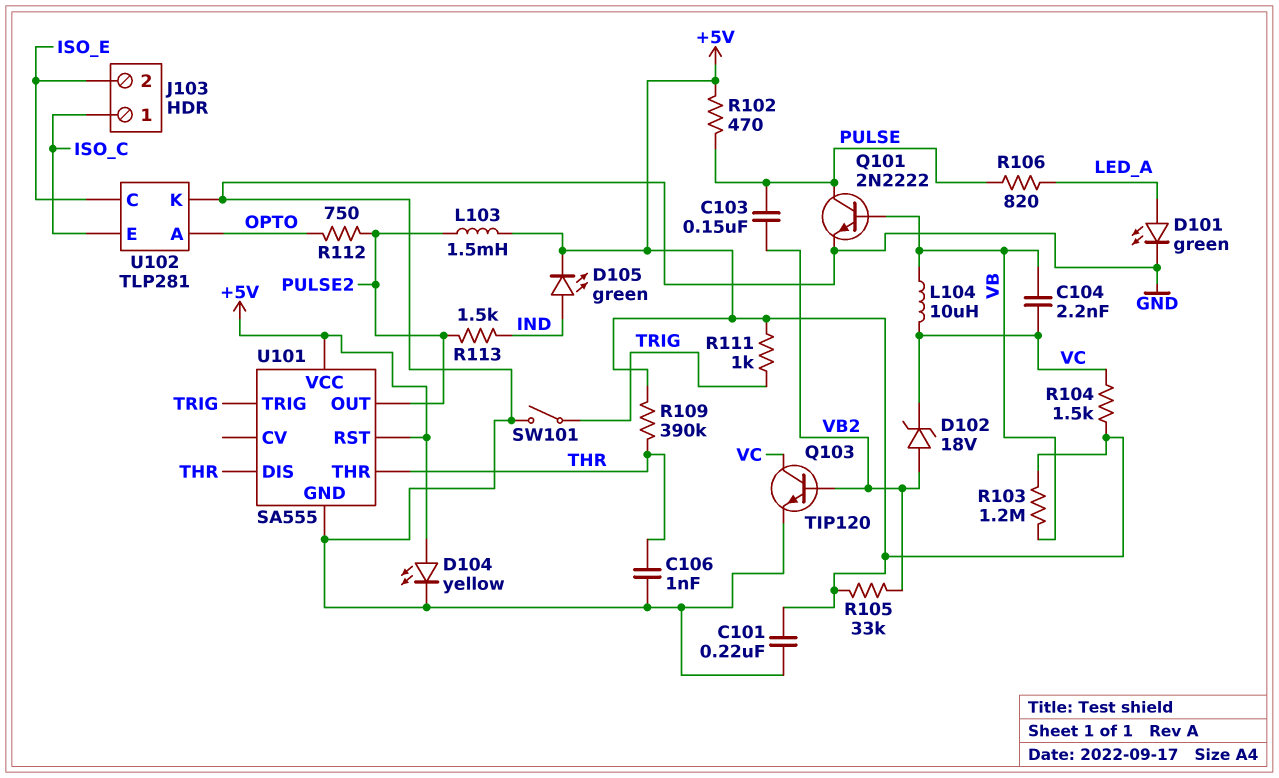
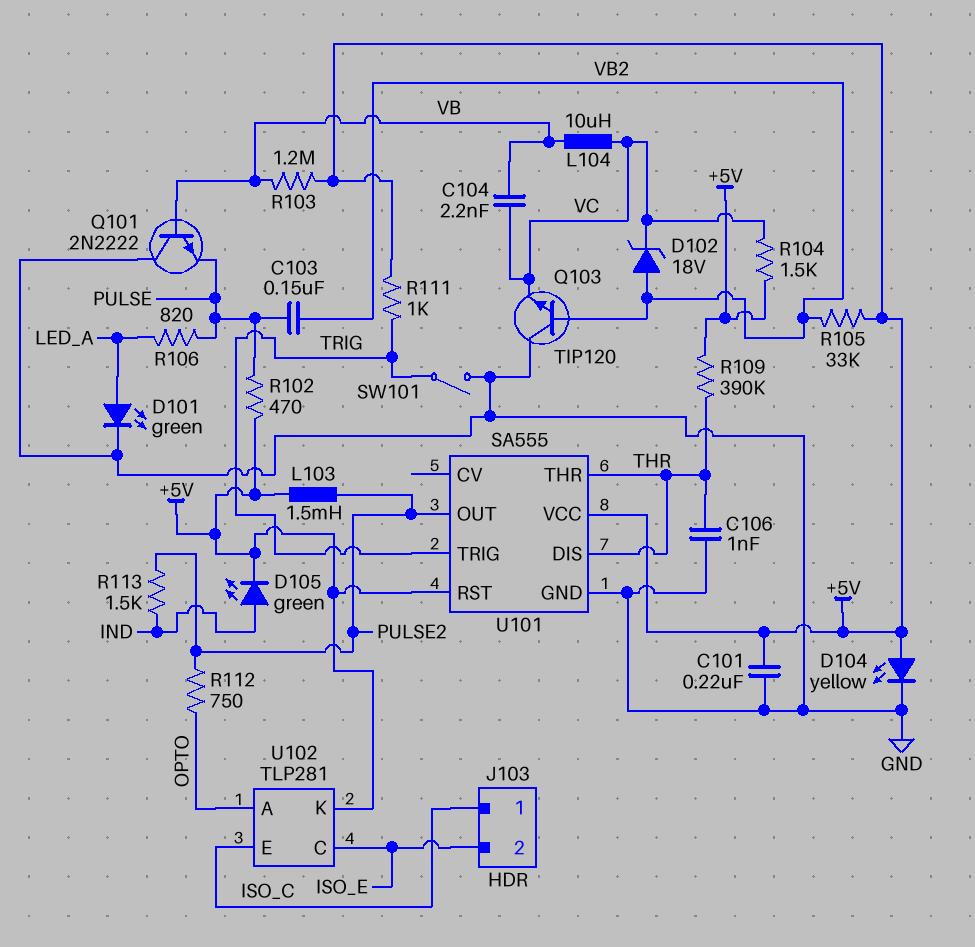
Q101: NPN 2N2222 (B VB, C PULSE, E GND) -> NPN 2N2222 (B VB, C GND, E PULSE)
Q103: NPN TIP120 (B VB2, C VC, E GND) -> NPN TIP120 (B VB2, C GND, E VC)
U102 pin K: GND -> +5V

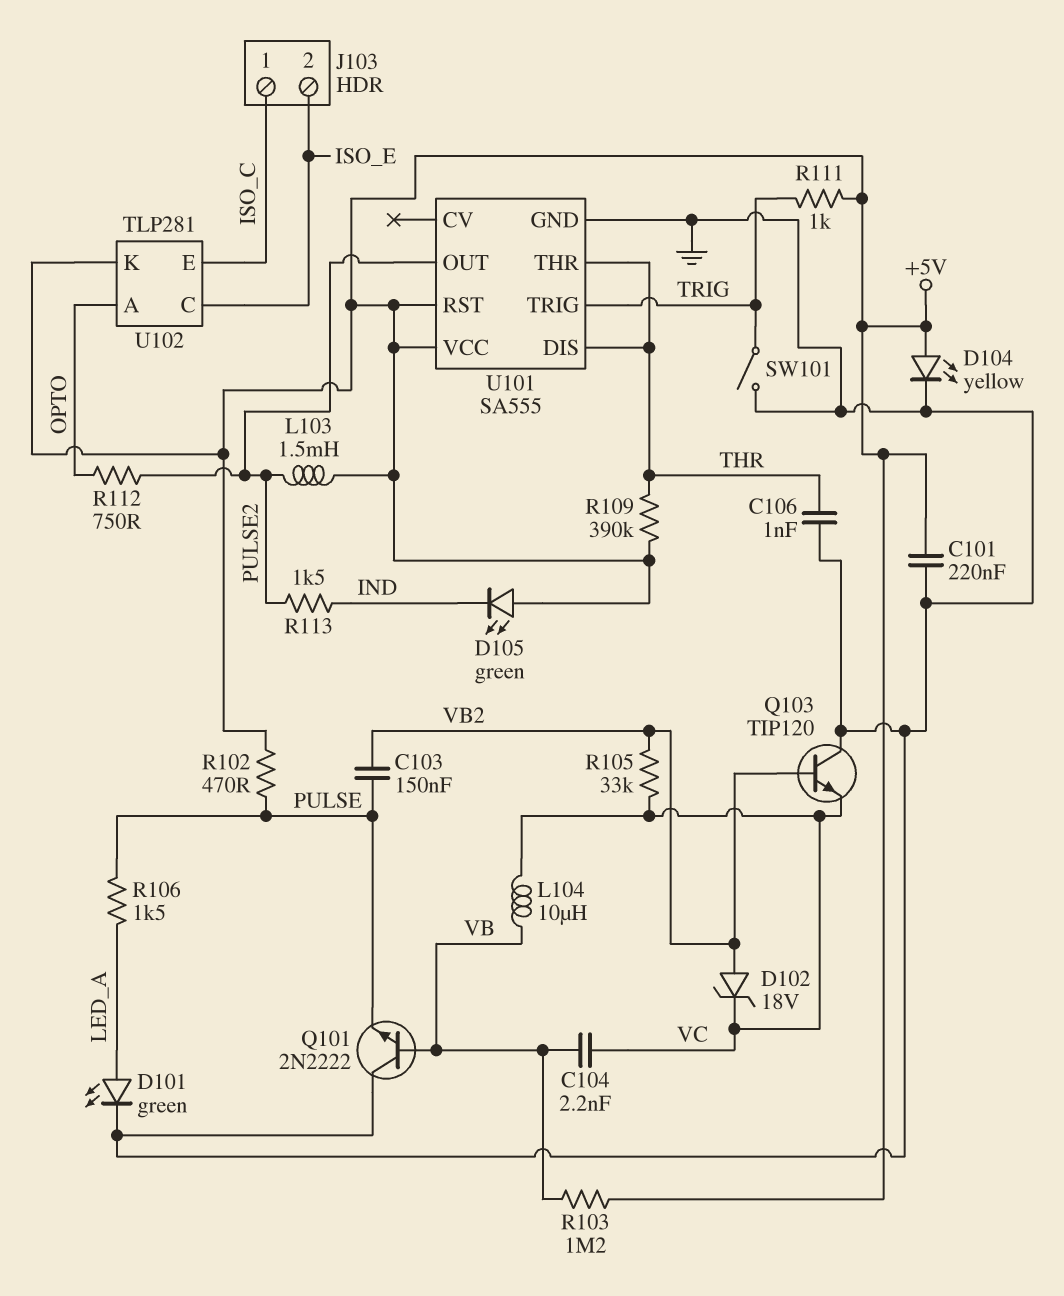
D105: LED green (A IND, K +5V) -> LED green (A +5V, K IND)
R104: 1.5k (+5V, VC) -> none
R105: 33k (+5V, VB2) -> 33k (VB2, VC)
R106: 820 (LED_A, PULSE) -> 1.5k (LED_A, PULSE)

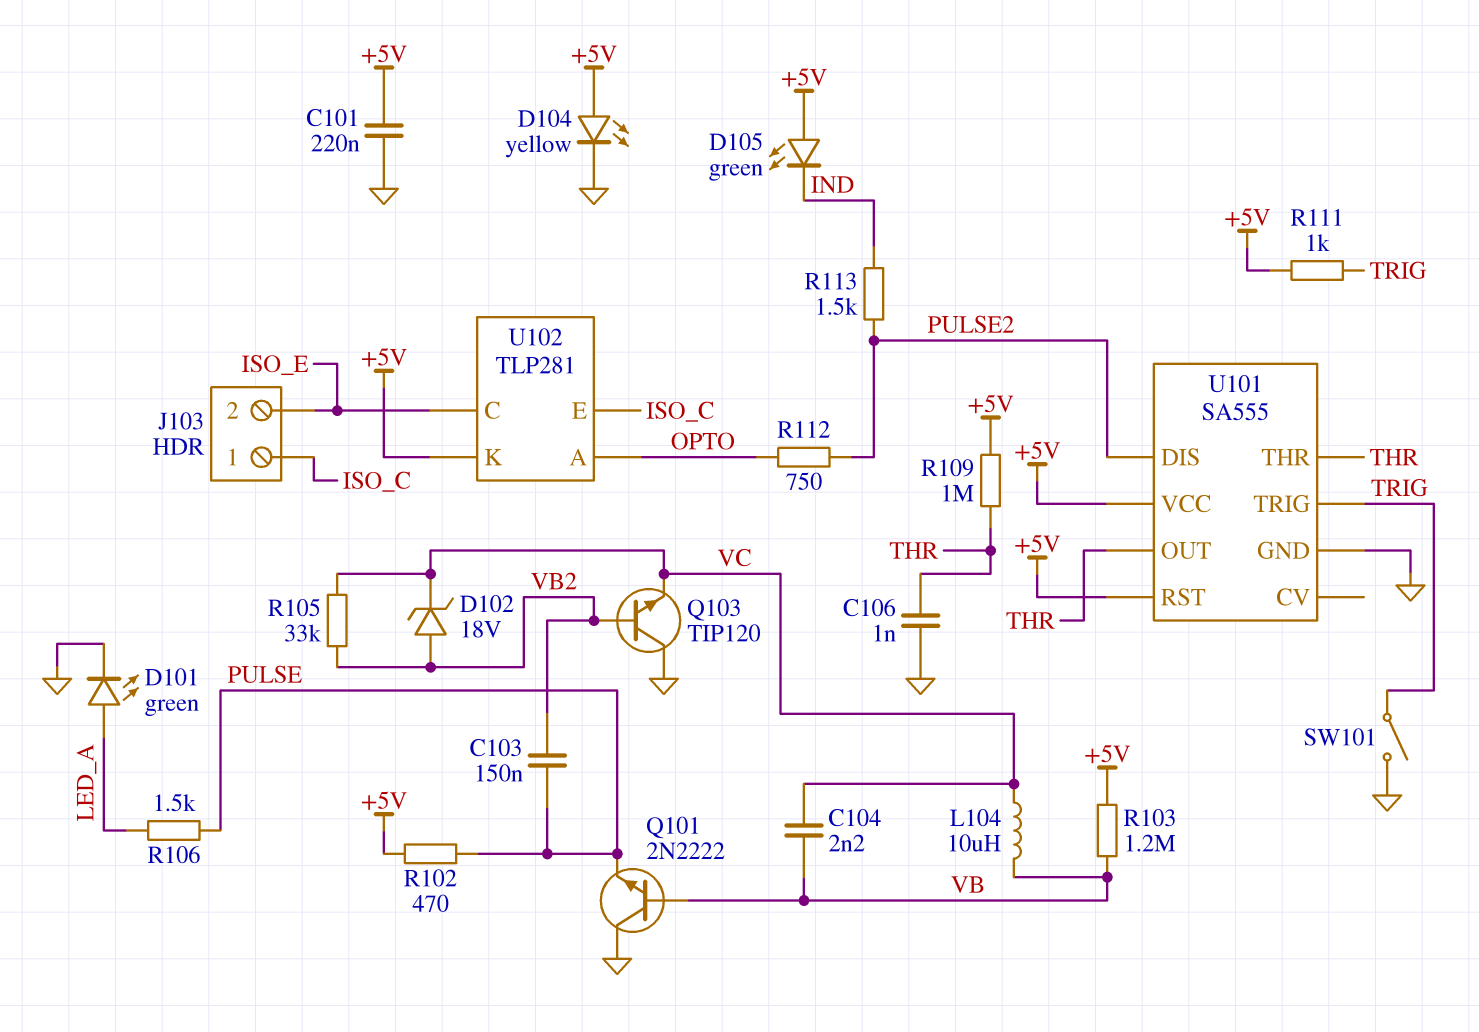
L103: 1.5mH (+5V, PULSE2) -> none
R109: 390k (+5V, THR) -> 1M (+5V, THR)
U101 pin DIS: THR -> PULSE2
U101 pin OUT: PULSE2 -> THR

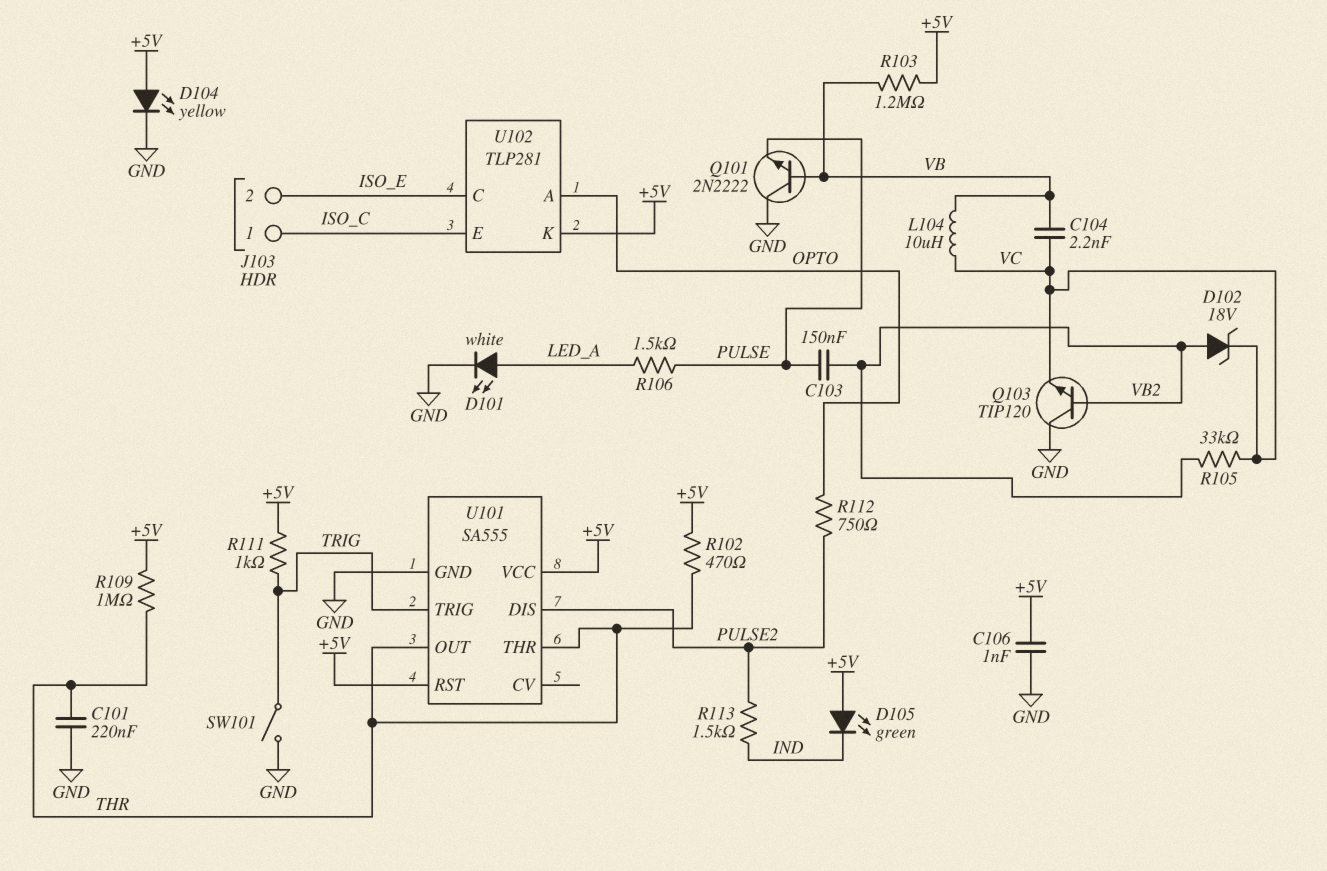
C101: 220nF (+5V, GND) -> 220nF (GND, THR)
C106: 1nF (GND, THR) -> 1nF (+5V, GND)
D101: LED green (A LED_A, K GND) -> LED white (A LED_A, K GND)
R102: 470 (+5V, PULSE) -> 470 (+5V, THR)

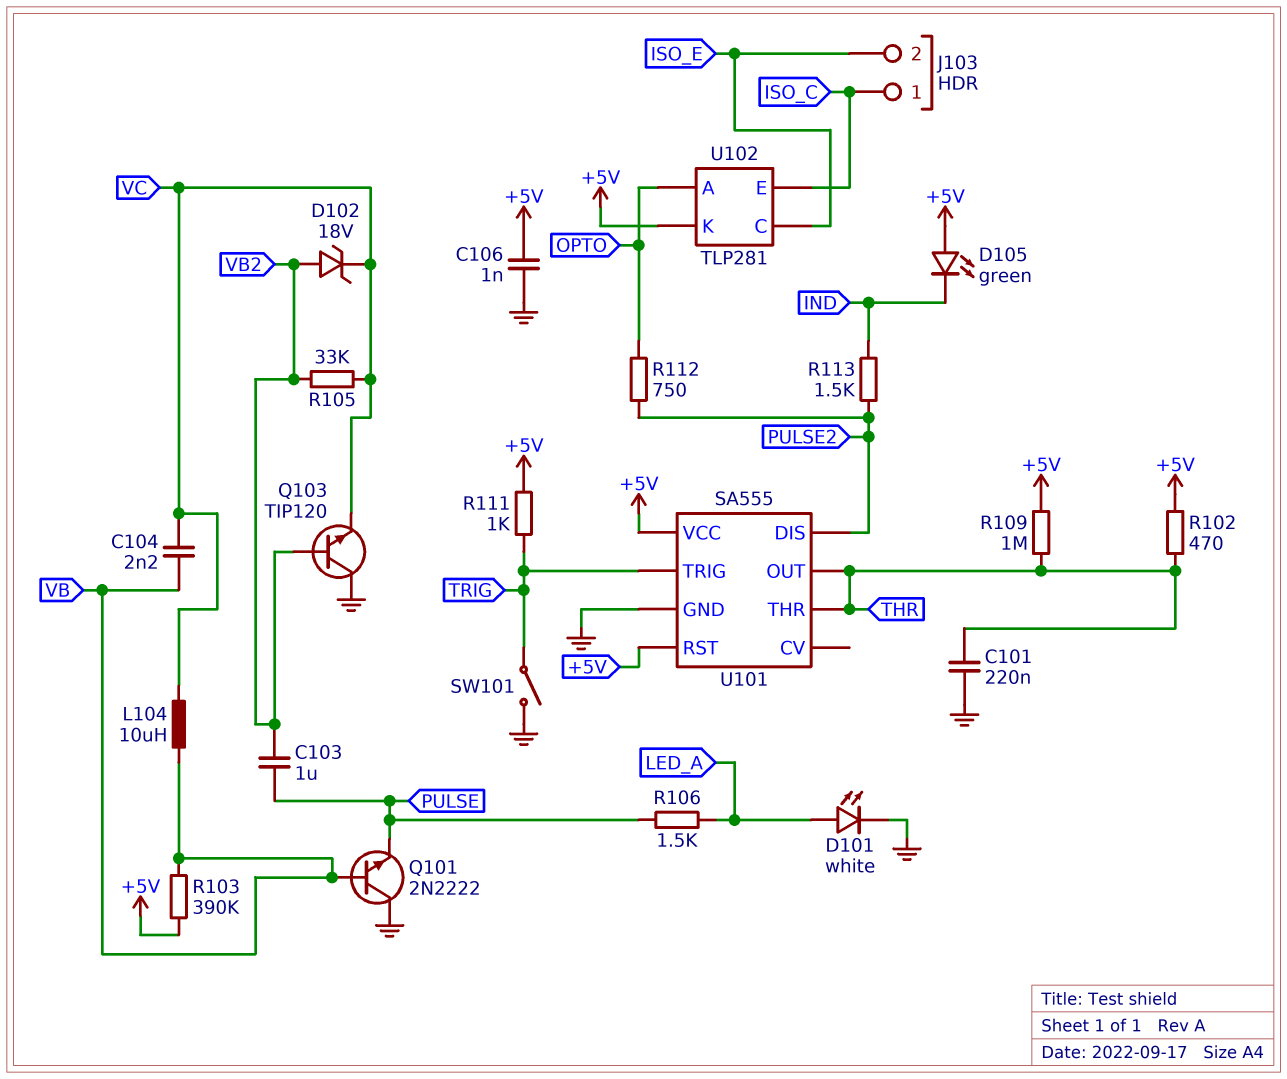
C103: 150nF (PULSE, VB2) -> 1uF (PULSE, VB2)
D104: LED yellow (A +5V, K GND) -> none
R103: 1.2M (+5V, VB) -> 390k (+5V, VB)

